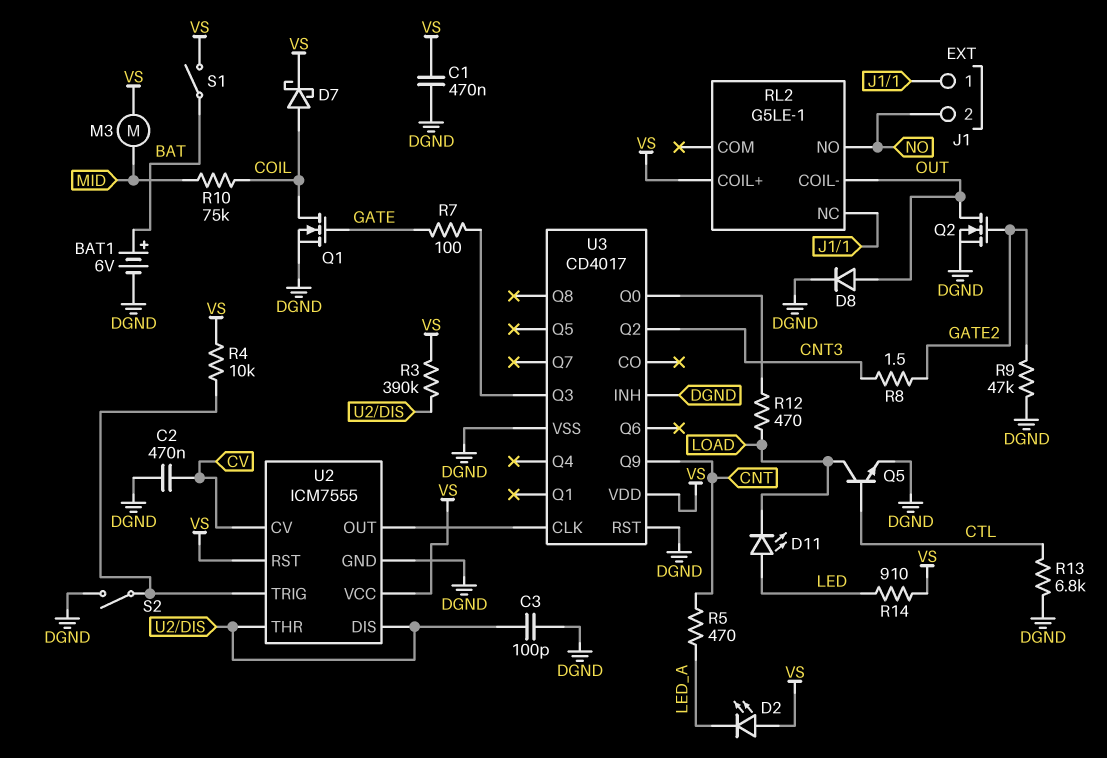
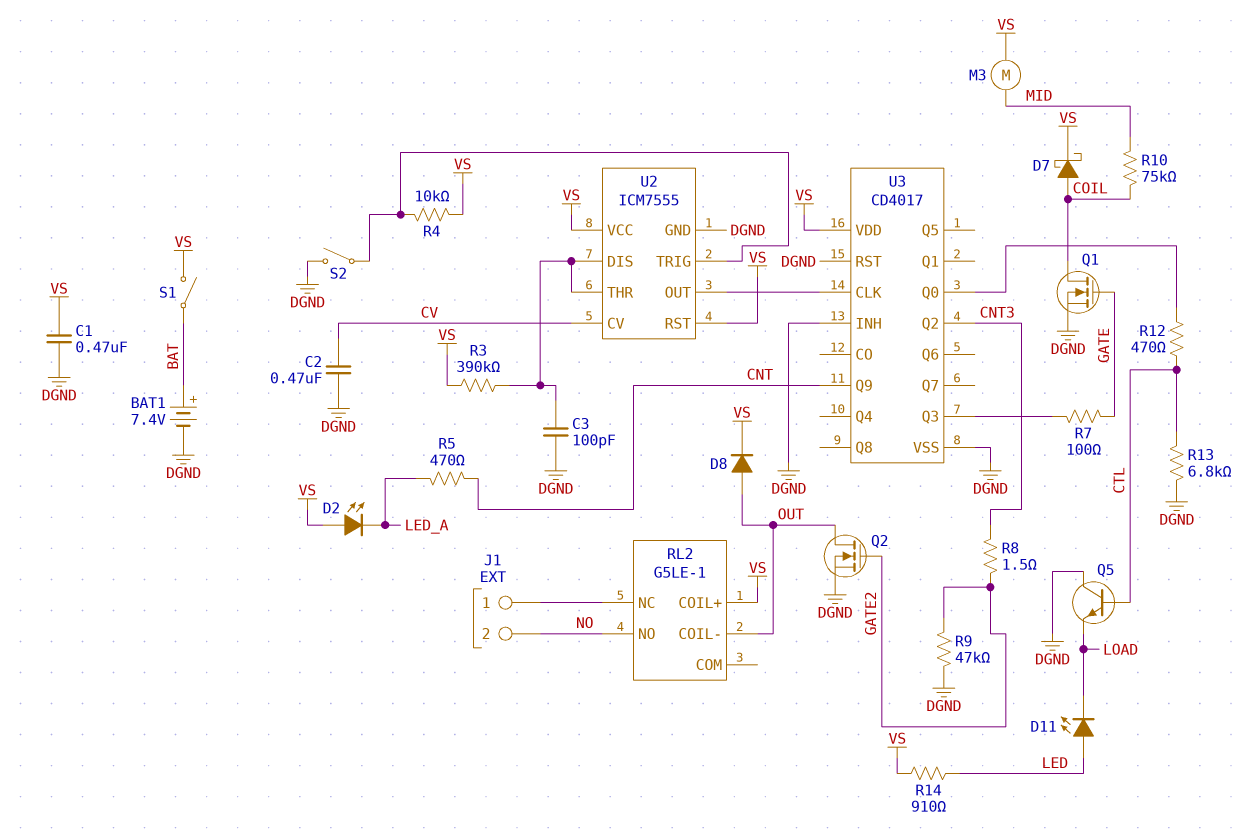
BAT1: 6V (plus BAT, minus DGND) -> 7.4V (plus BAT, minus DGND)
D8: diode (A OUT, K DGND) -> diode (A OUT, K VS)
Q5: NPN (B CTL, C LOAD, E DGND) -> NPN (B CTL, C DGND, E LOAD)
R12: 470 (LOAD, U3/Q0) -> 470 (CTL, U3/Q0)

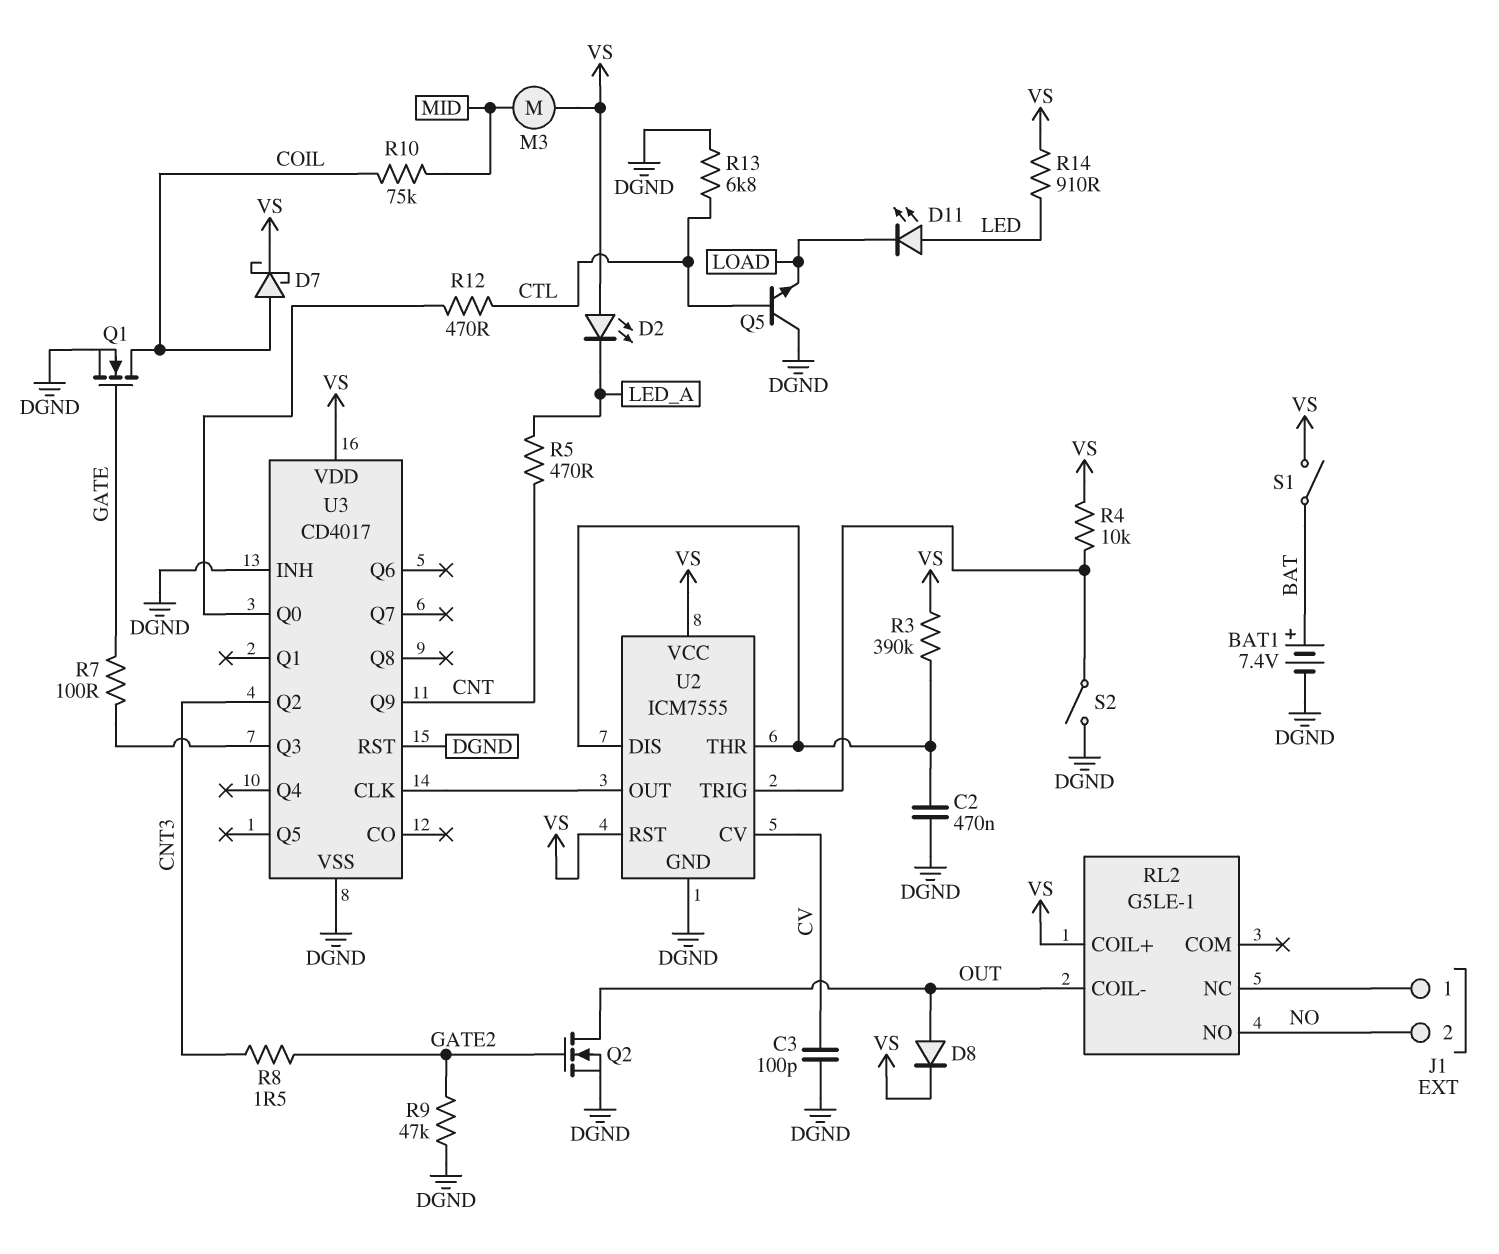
C1: 470nF (DGND, VS) -> none
C2: 470nF (CV, DGND) -> 470nF (DGND, U2/DIS)
C3: 100pF (DGND, U2/DIS) -> 100pF (CV, DGND)

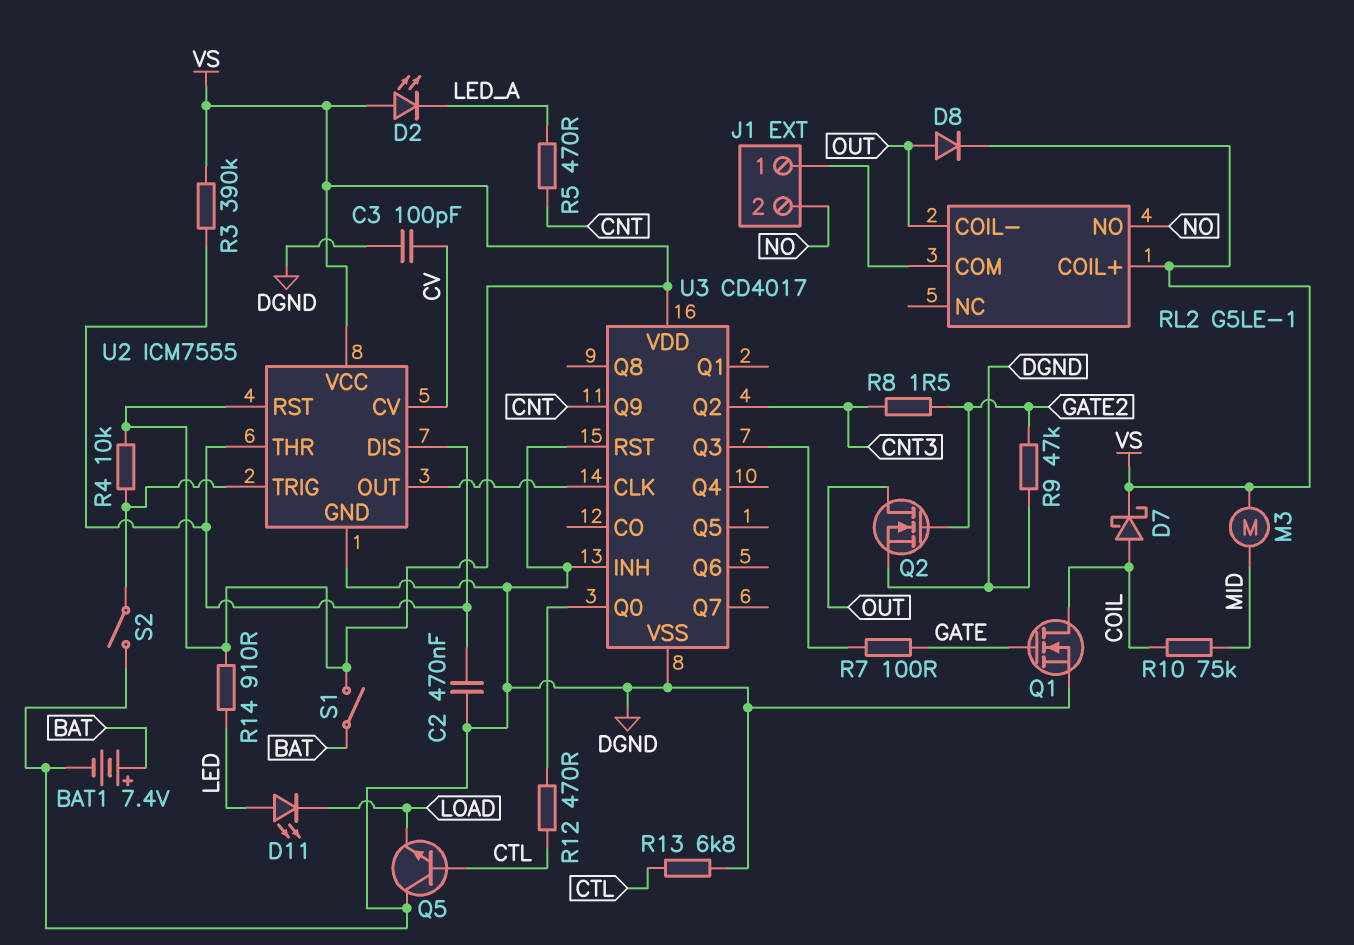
RL2 pin COM: none -> J1/1
RL2 pin NC: J1/1 -> none

